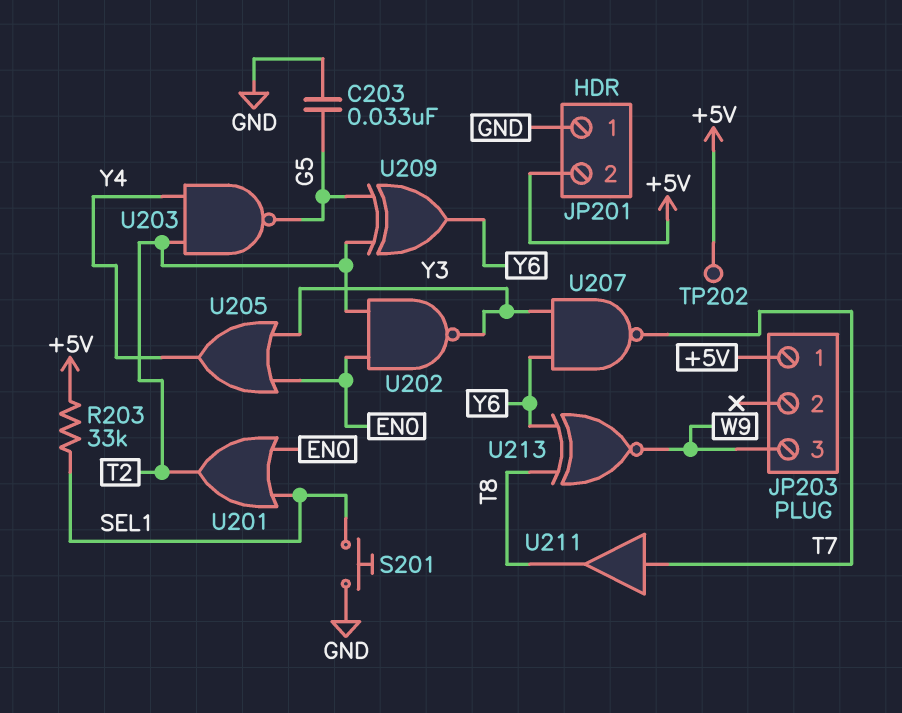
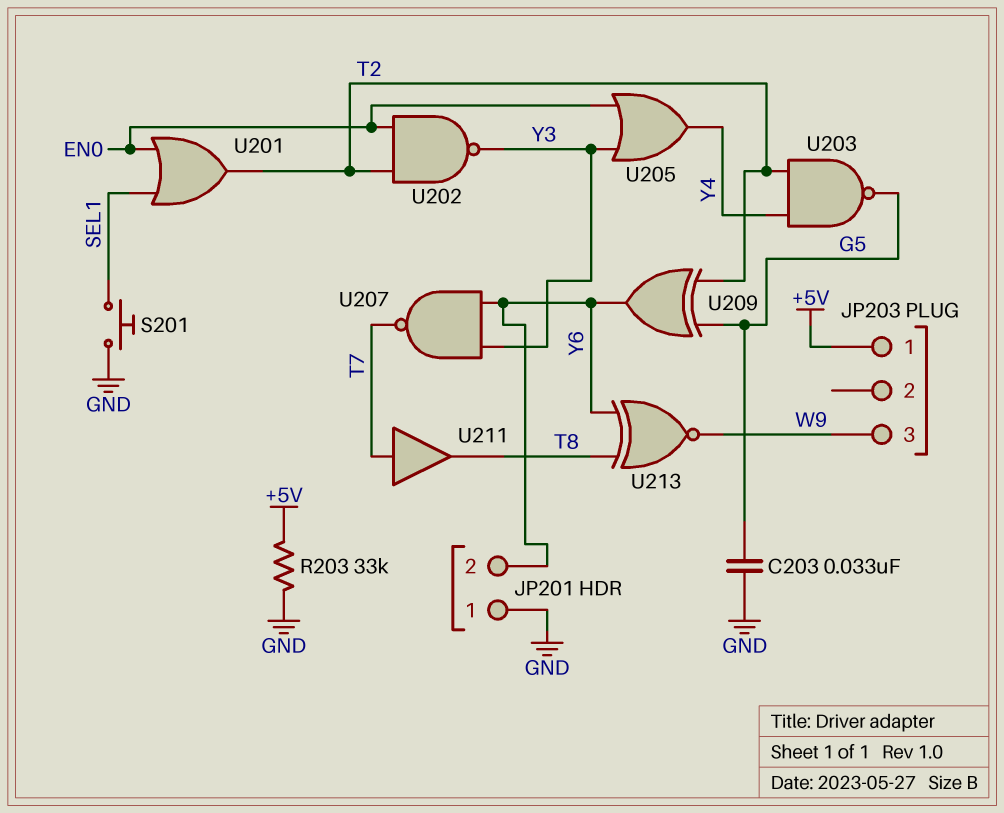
JP201 pin 2: +5V -> Y6
R203: 33k (+5V, SEL1) -> 33k (+5V, GND)
TP202: test point (+5V) -> none

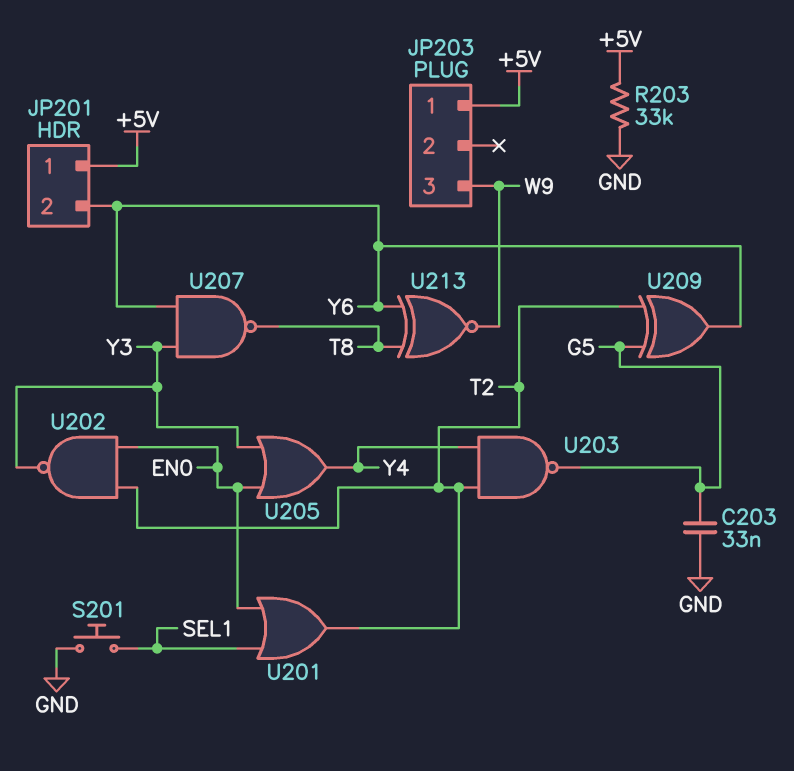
JP201 pin 1: GND -> +5V
U207: NAND (in Y3, in Y6, out T7) -> NAND (in Y3, in Y6, out T8)
U211: buffer (in T7, out T8) -> none

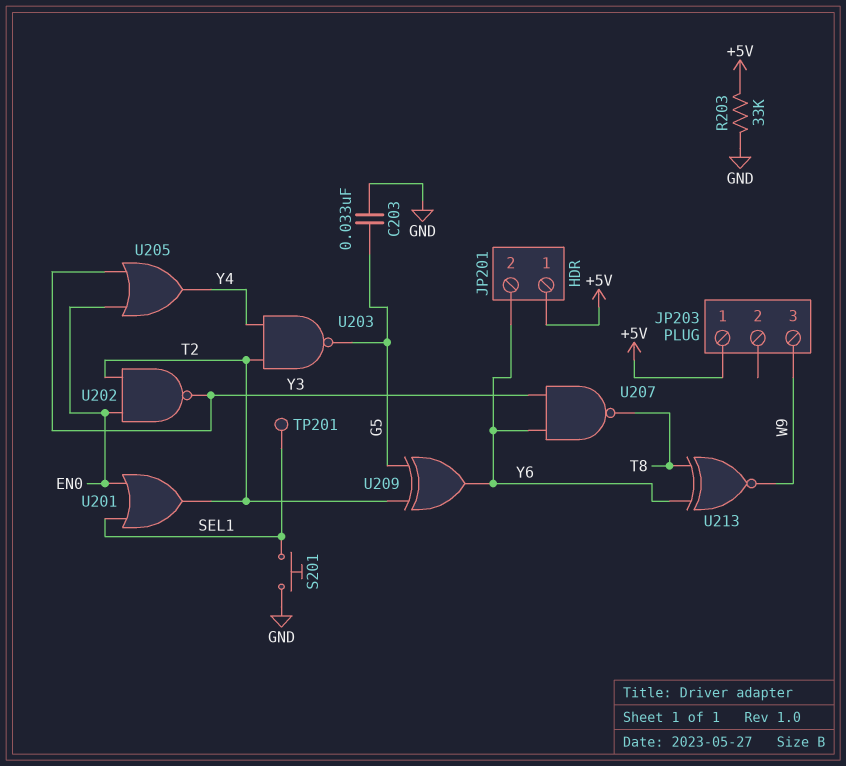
TP201: none -> test point (SEL1)

